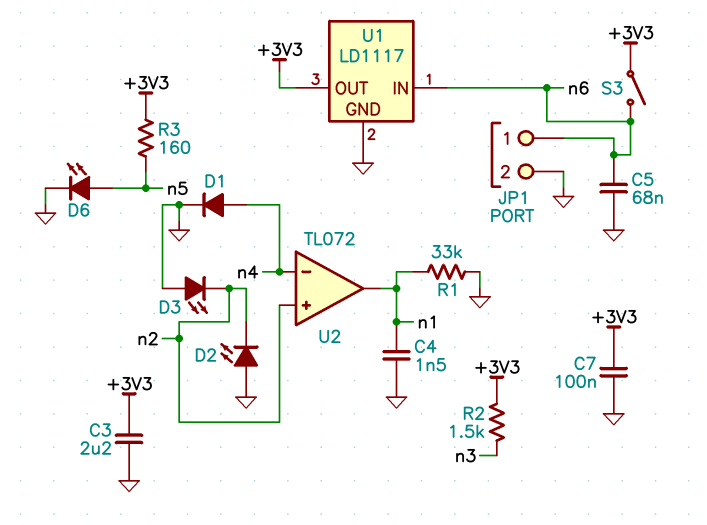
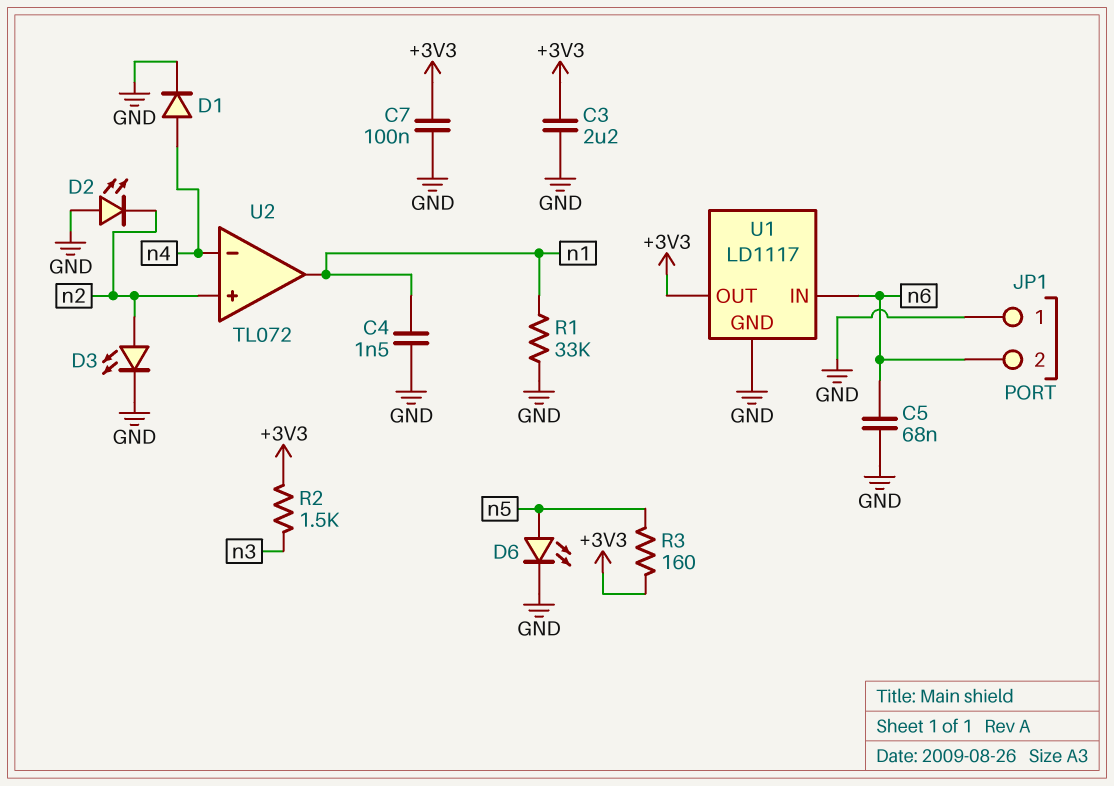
D3: LED (A GND, K n2) -> LED (A n2, K GND)
JP1 pin 1: n6 -> GND
JP1 pin 2: GND -> n6
S3: switch (+3V3, n6) -> none

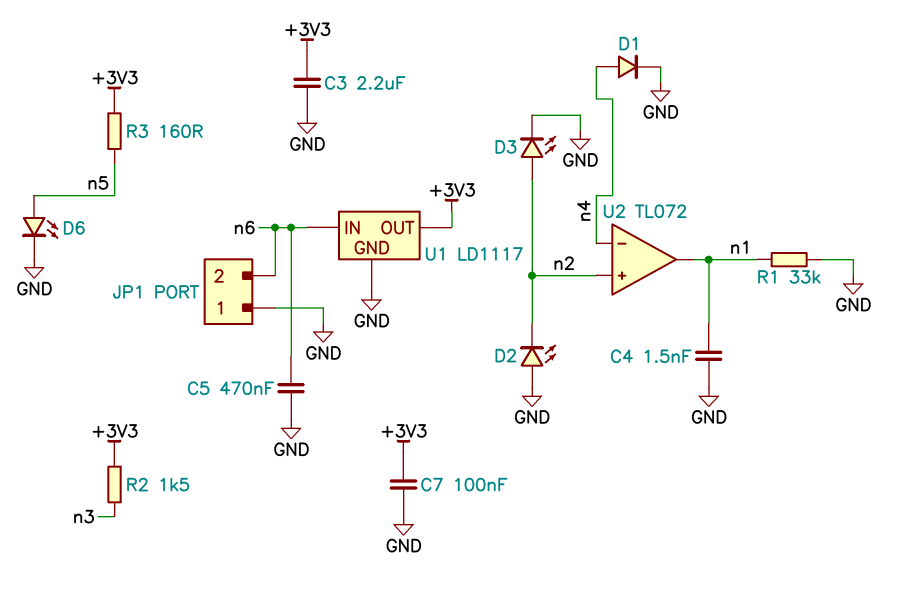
C5: 68nF (GND, n6) -> 470nF (GND, n6)

